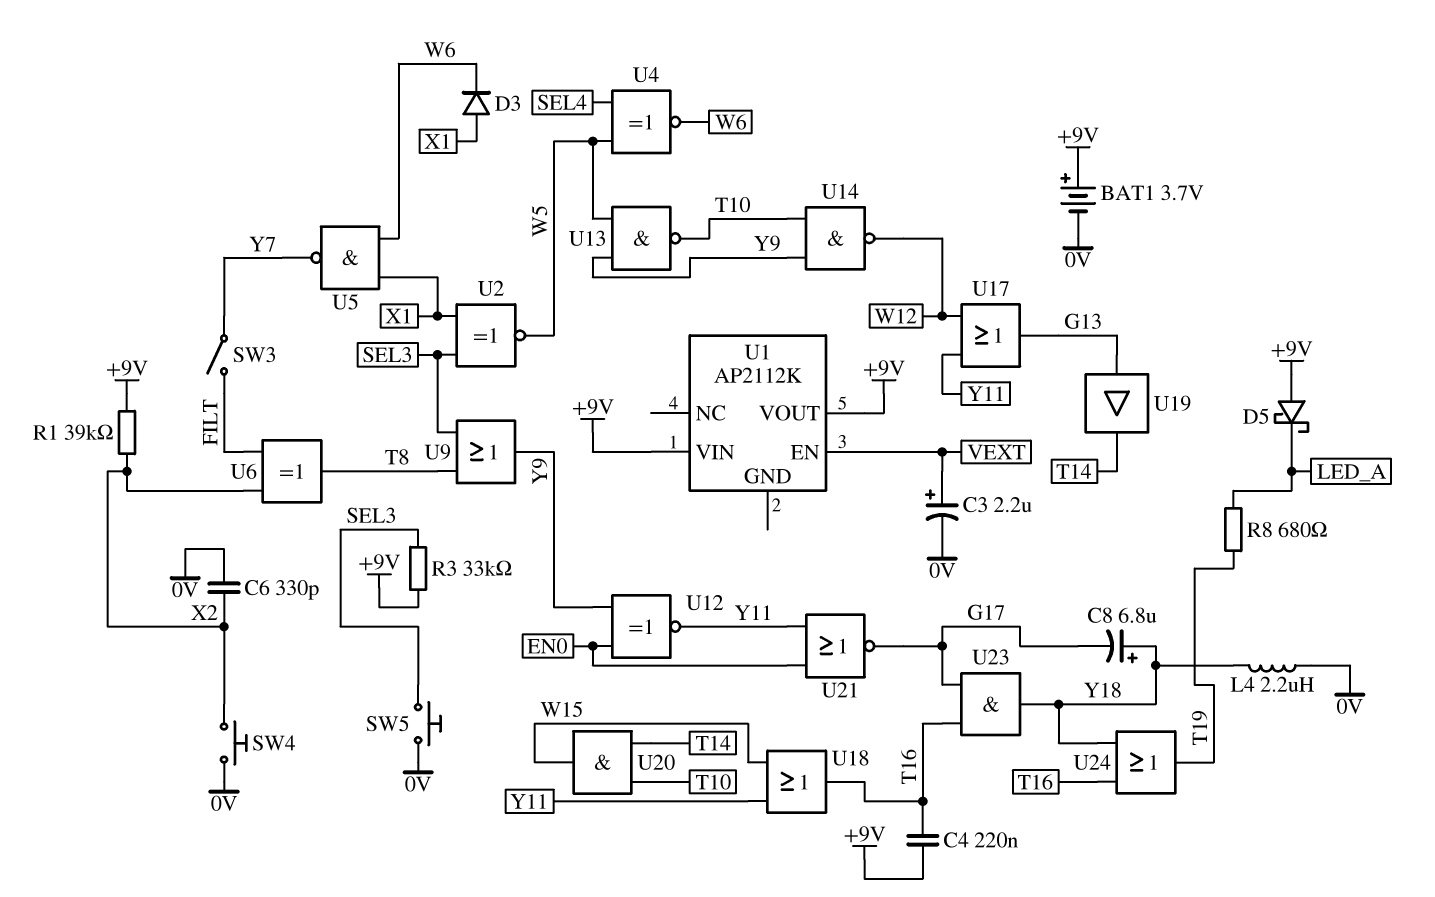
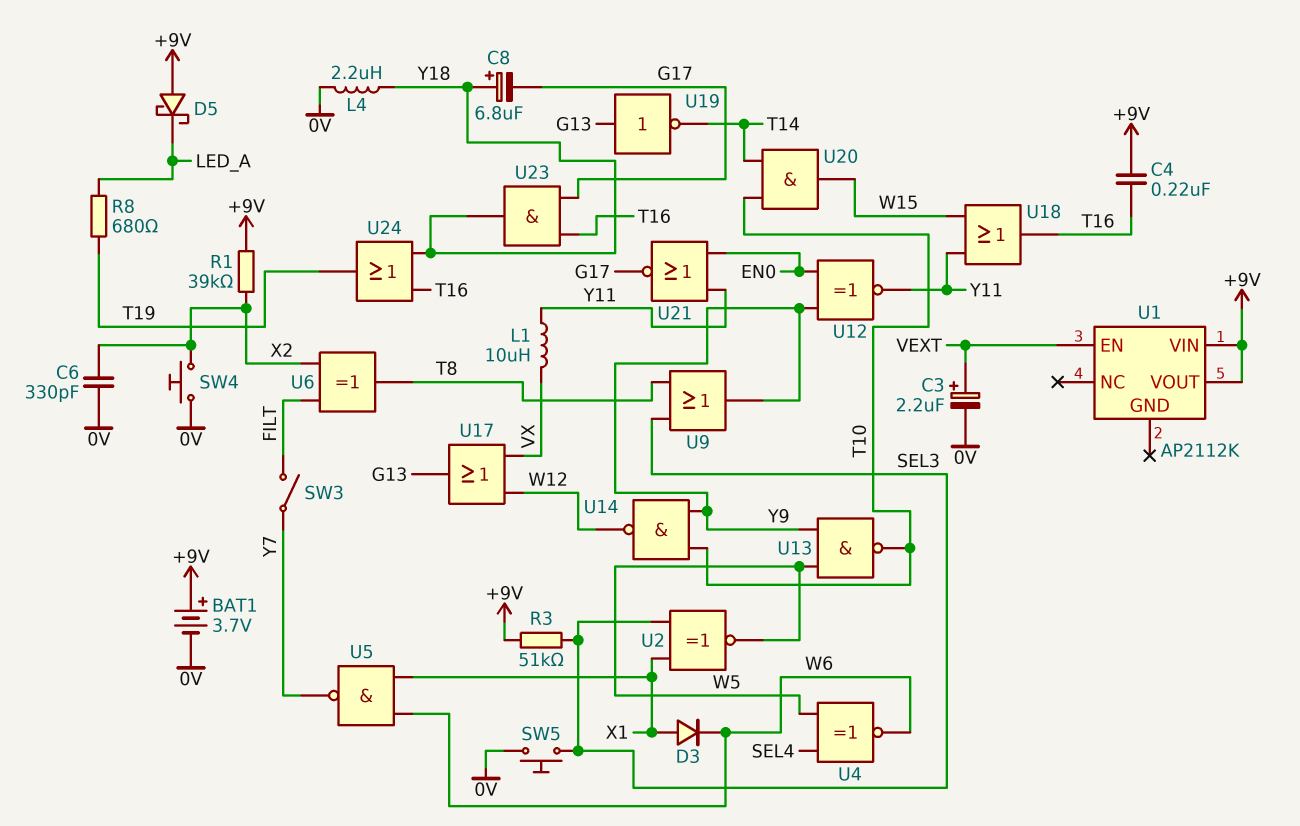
L1: none -> 10uH (VX, Y11)
R3: 33k (+9V, SEL3) -> 51k (+9V, SEL3)
U17: OR (in W12, in Y11, out G13) -> OR (in VX, in W12, out G13)
U19: buffer (in G13, out T14) -> NOT (in G13, out T14)

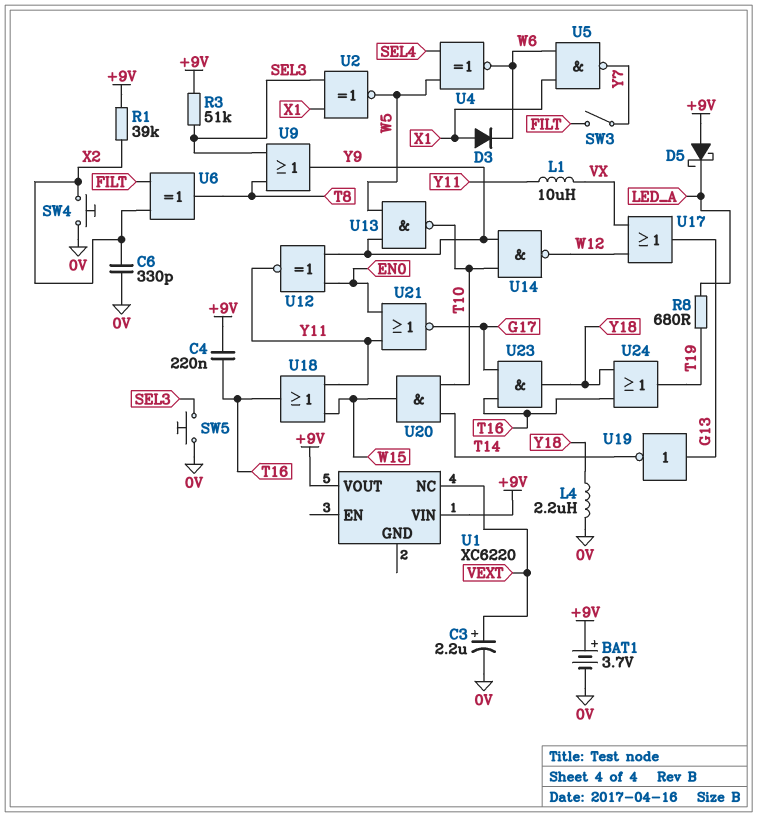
C8: 6.8uF (plus Y18, minus G17) -> none
U1: AP2112K -> XC6220
U1 pin EN: VEXT -> none
U1 pin NC: none -> VEXT

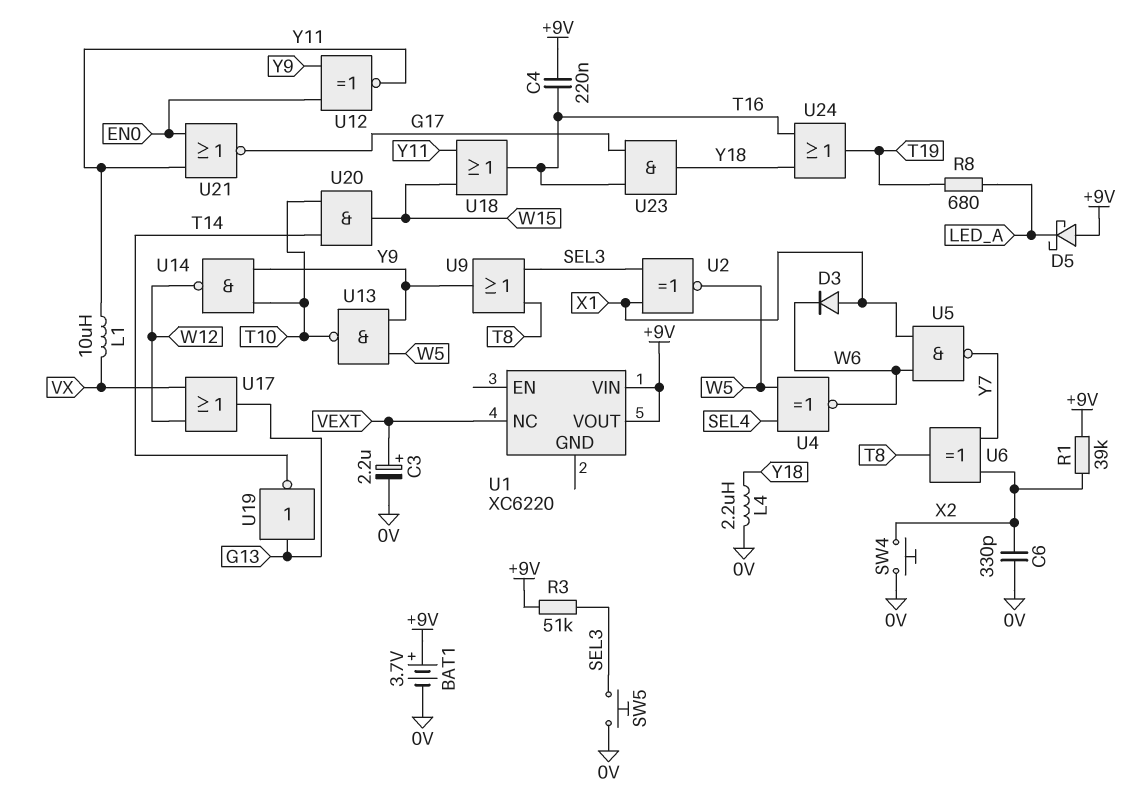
SW3: switch (FILT, Y7) -> none
U6: XOR (in FILT, in X2, out T8) -> XOR (in X2, in Y7, out T8)

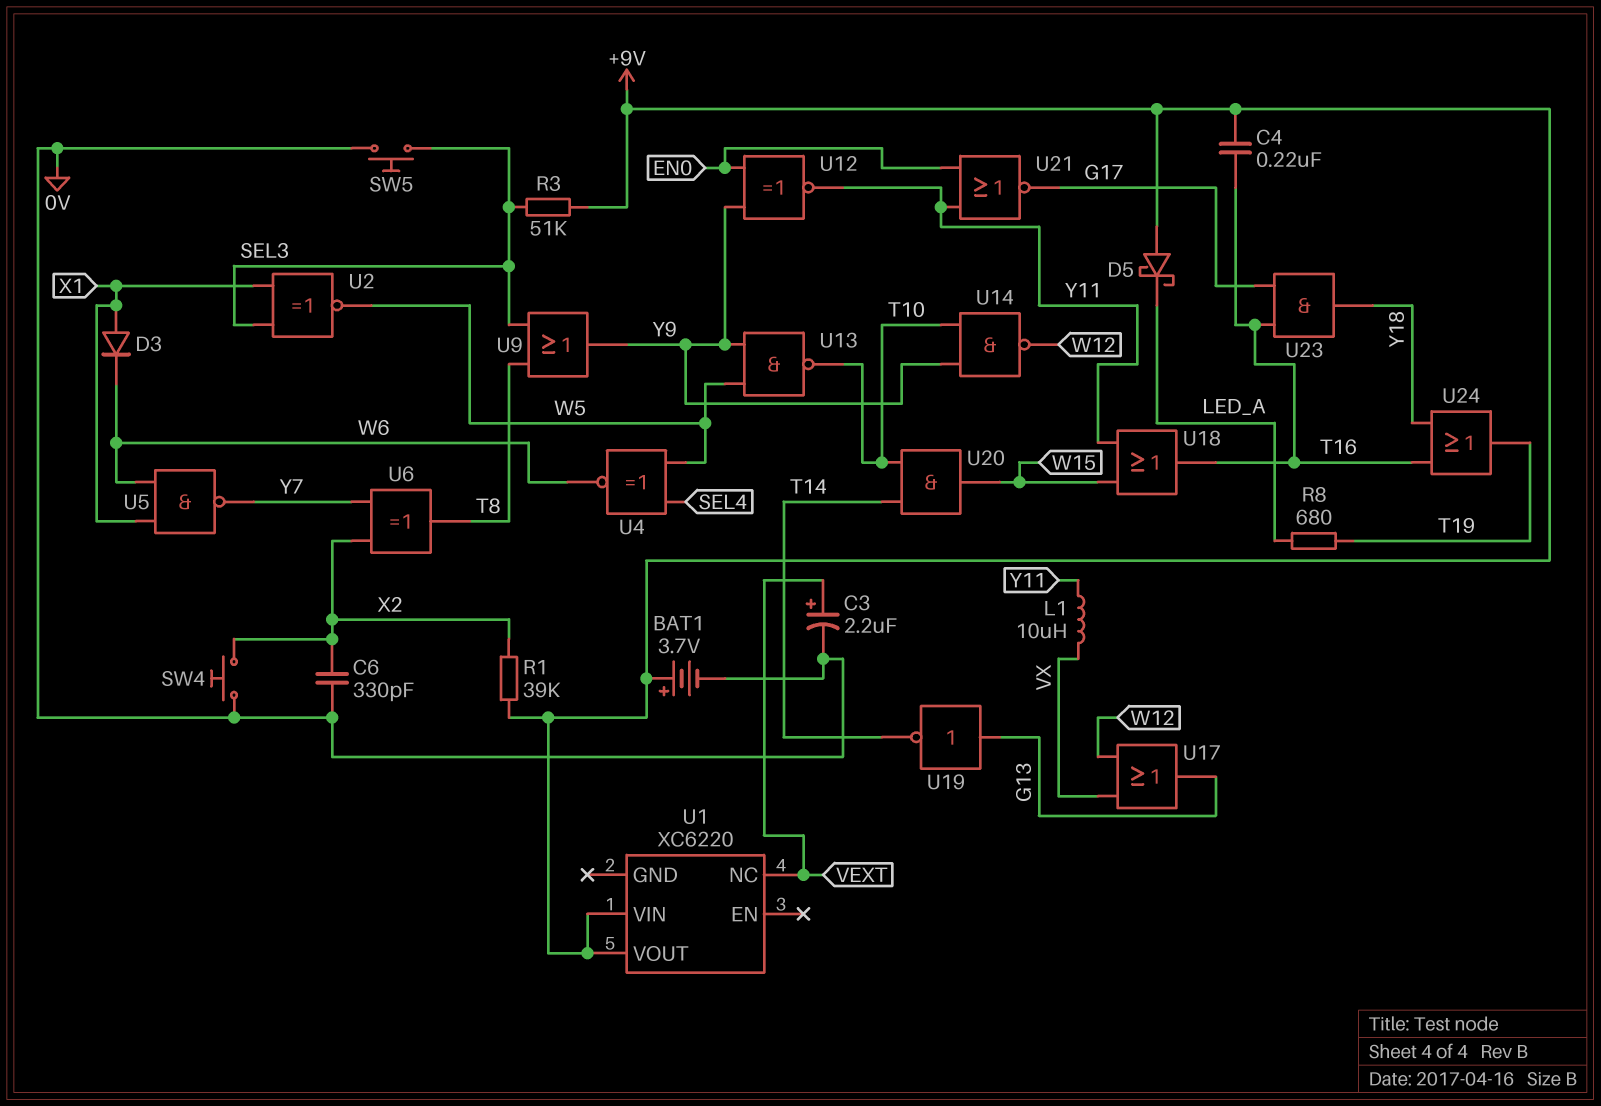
L4: 2.2uH (0V, Y18) -> none

